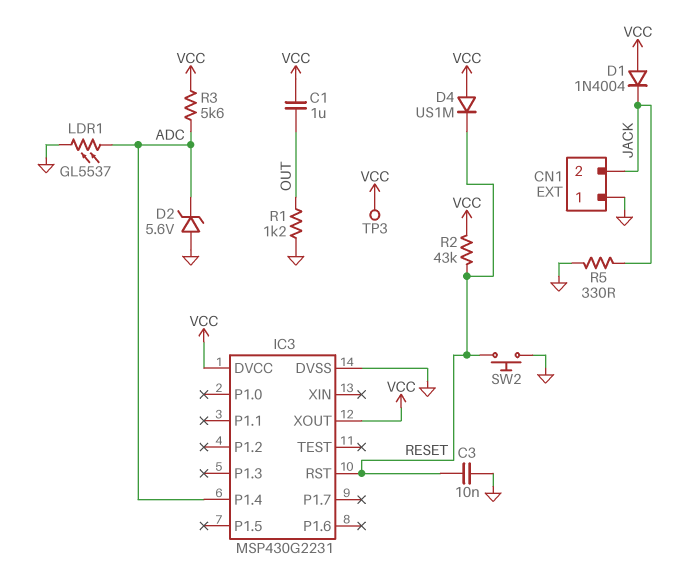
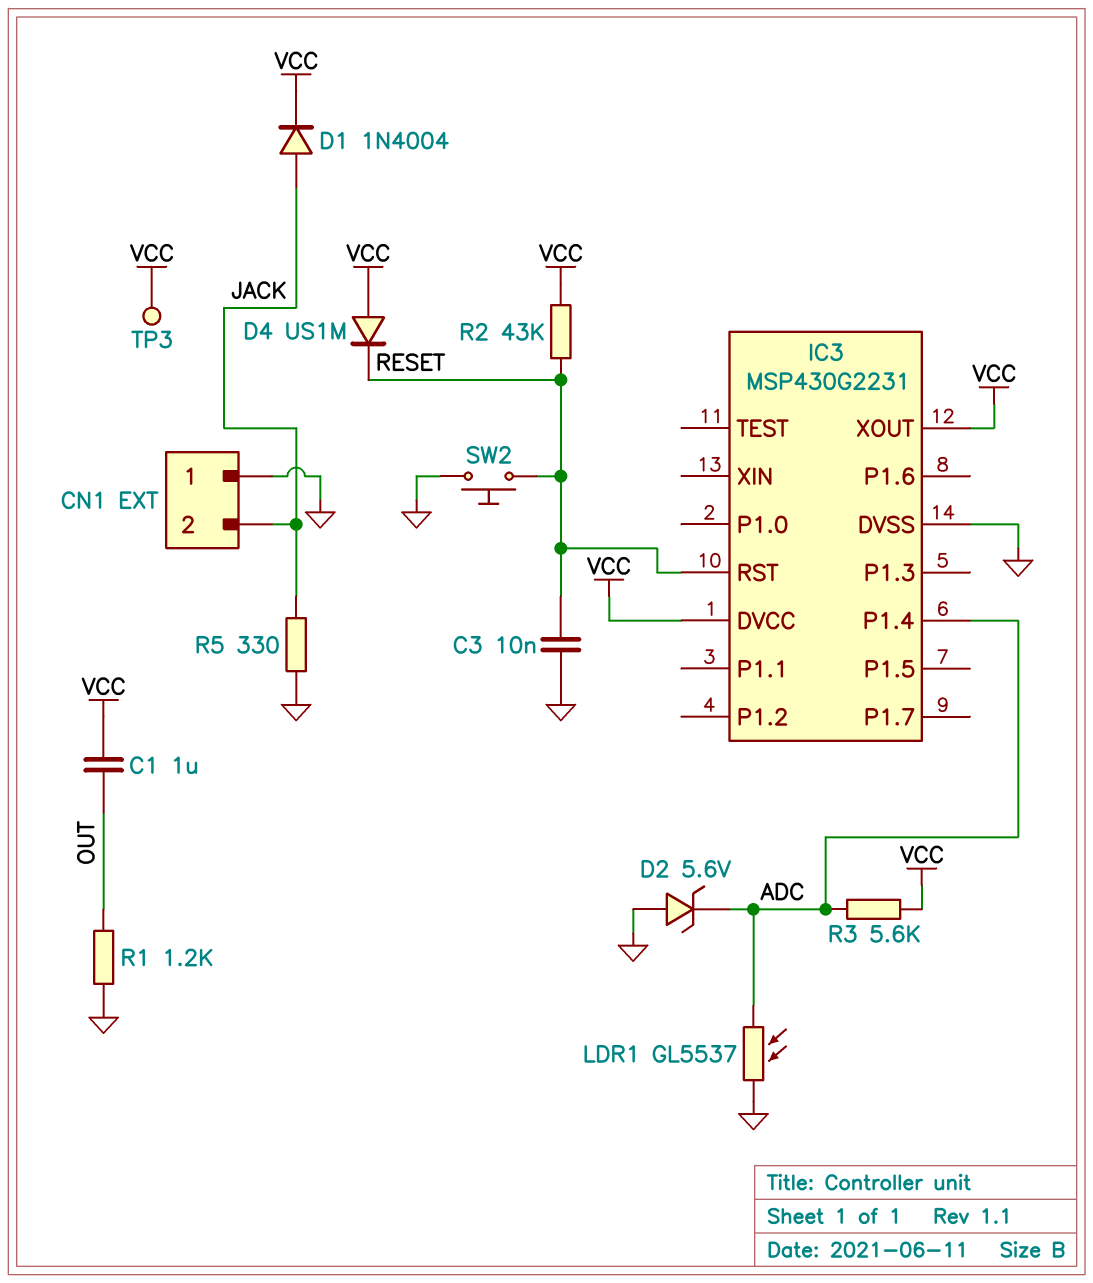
D1: diode 1N4004 (A VCC, K JACK) -> diode 1N4004 (A JACK, K VCC)

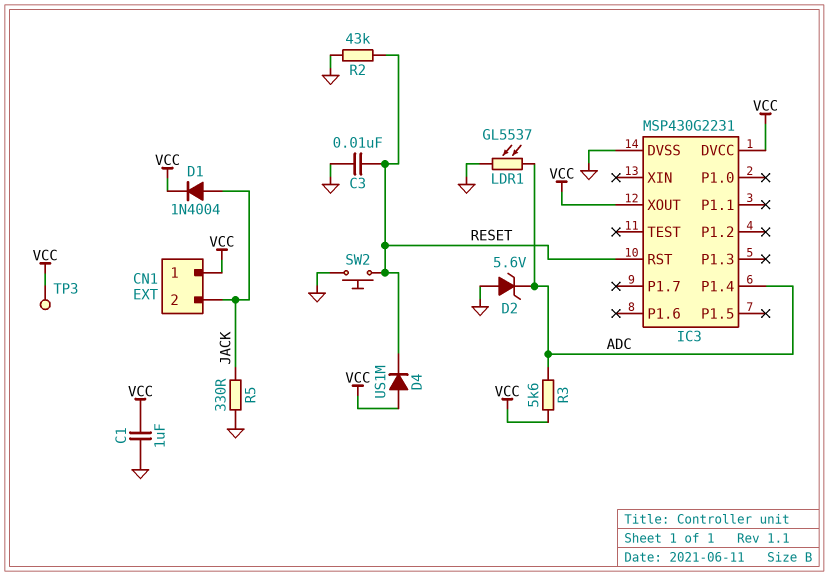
C1: 1uF (OUT, VCC) -> 1uF (GND, VCC)
CN1 pin 1: GND -> VCC
R1: 1.2k (GND, OUT) -> none
R2: 43k (RESET, VCC) -> 43k (GND, RESET)

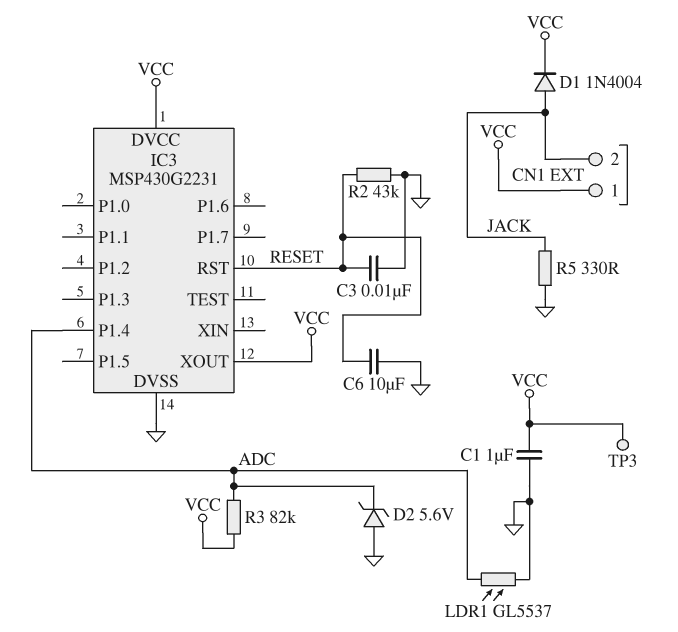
C6: none -> 10uF (GND, RESET)
D4: diode US1M (A VCC, K RESET) -> none
R3: 5.6k (ADC, VCC) -> 82k (ADC, VCC)
SW2: button (GND, RESET) -> none

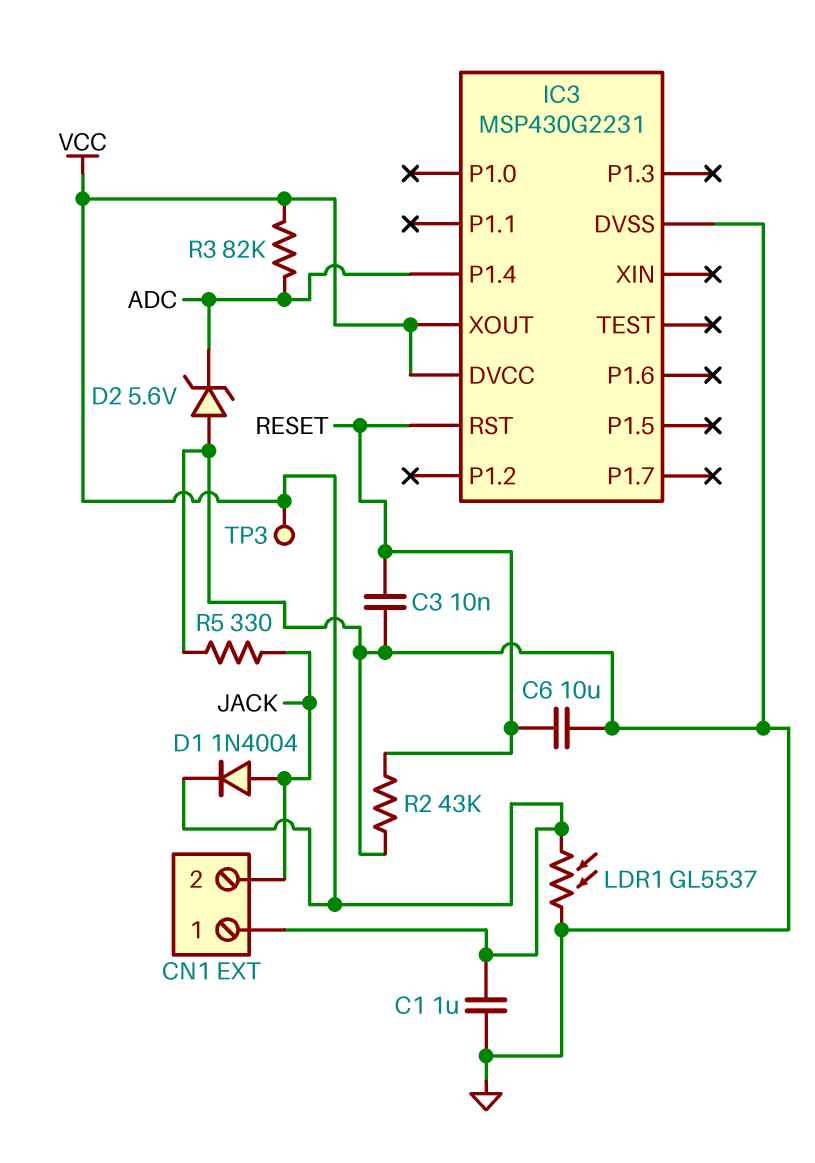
LDR1: GL5537 (ADC, GND) -> GL5537 (GND, VCC)

